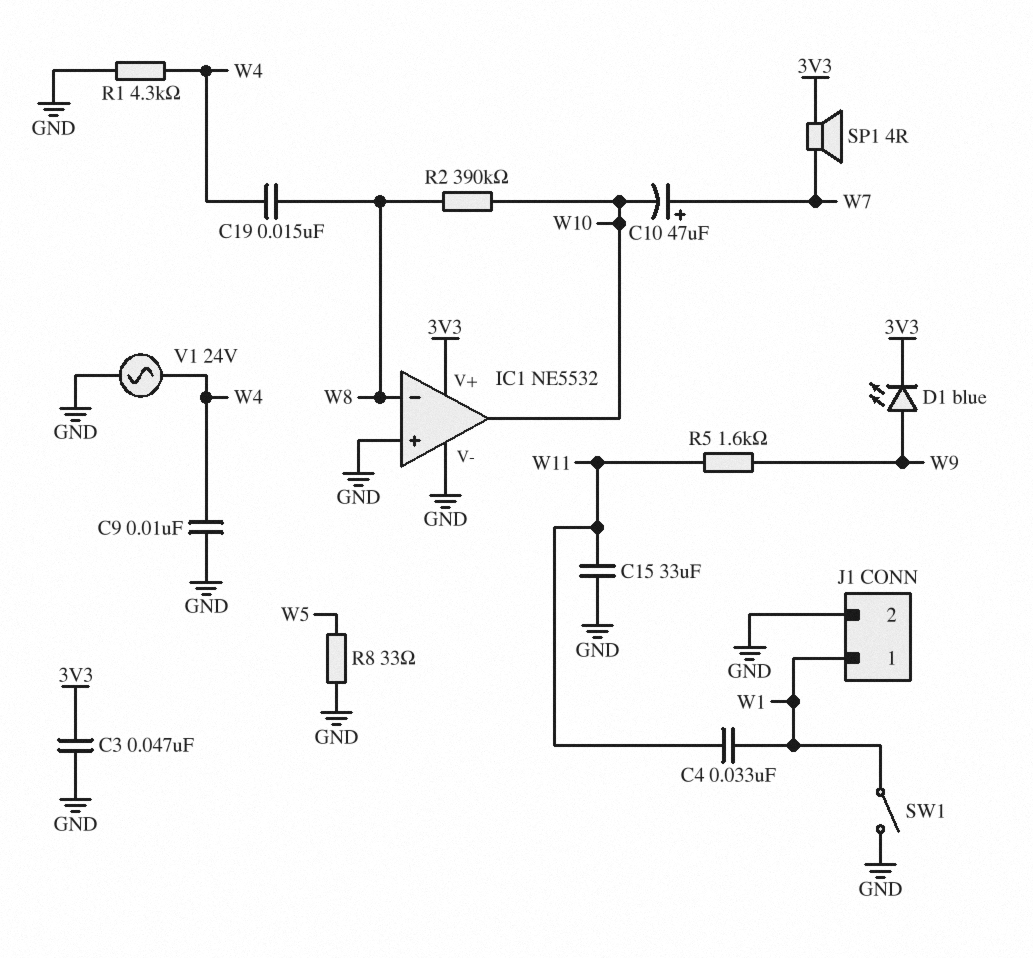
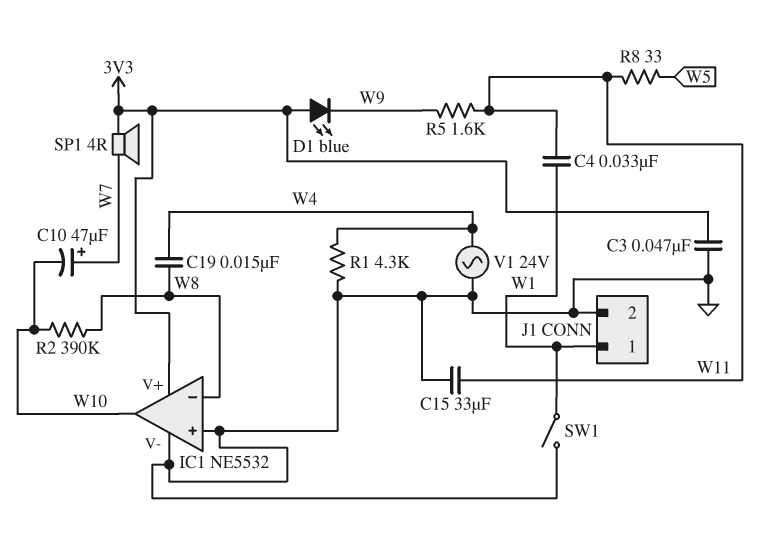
C9: 10nF (GND, W4) -> none
D1: LED blue (A W9, K 3V3) -> LED blue (A 3V3, K W9)
R8: 33 (GND, W5) -> 33 (W5, W11)

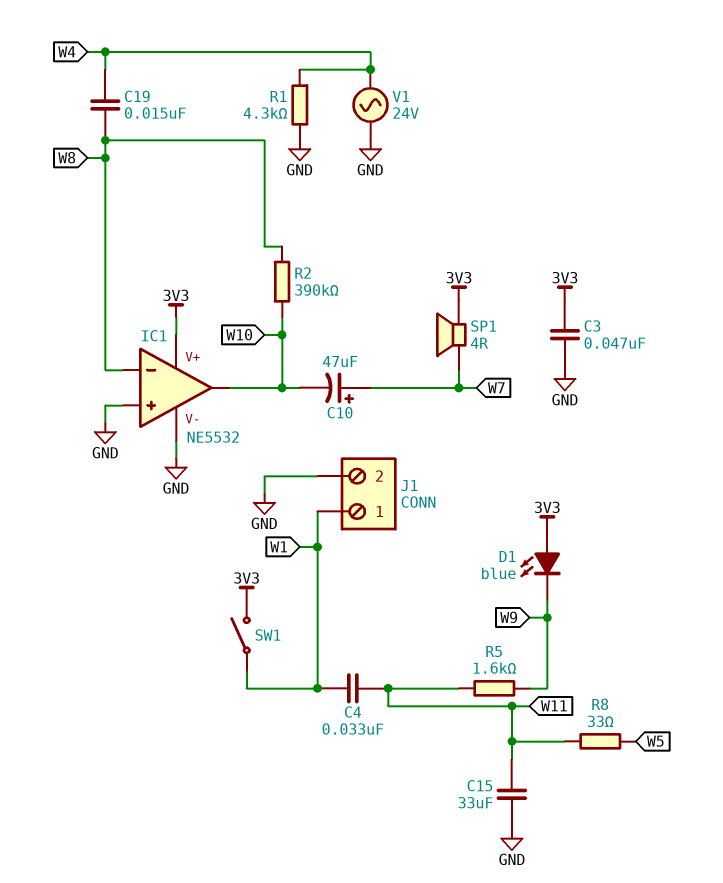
SW1: switch (GND, W1) -> switch (3V3, W1)

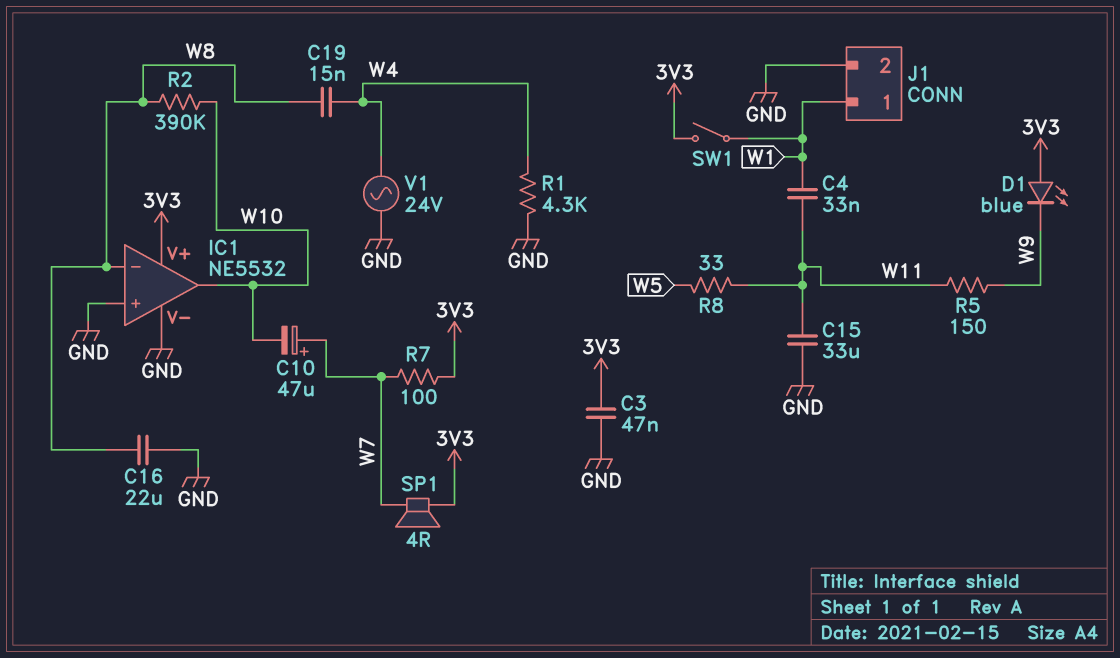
C16: none -> 22uF (GND, W8)
R5: 1.6k (W9, W11) -> 150 (W9, W11)
R7: none -> 100 (3V3, W7)

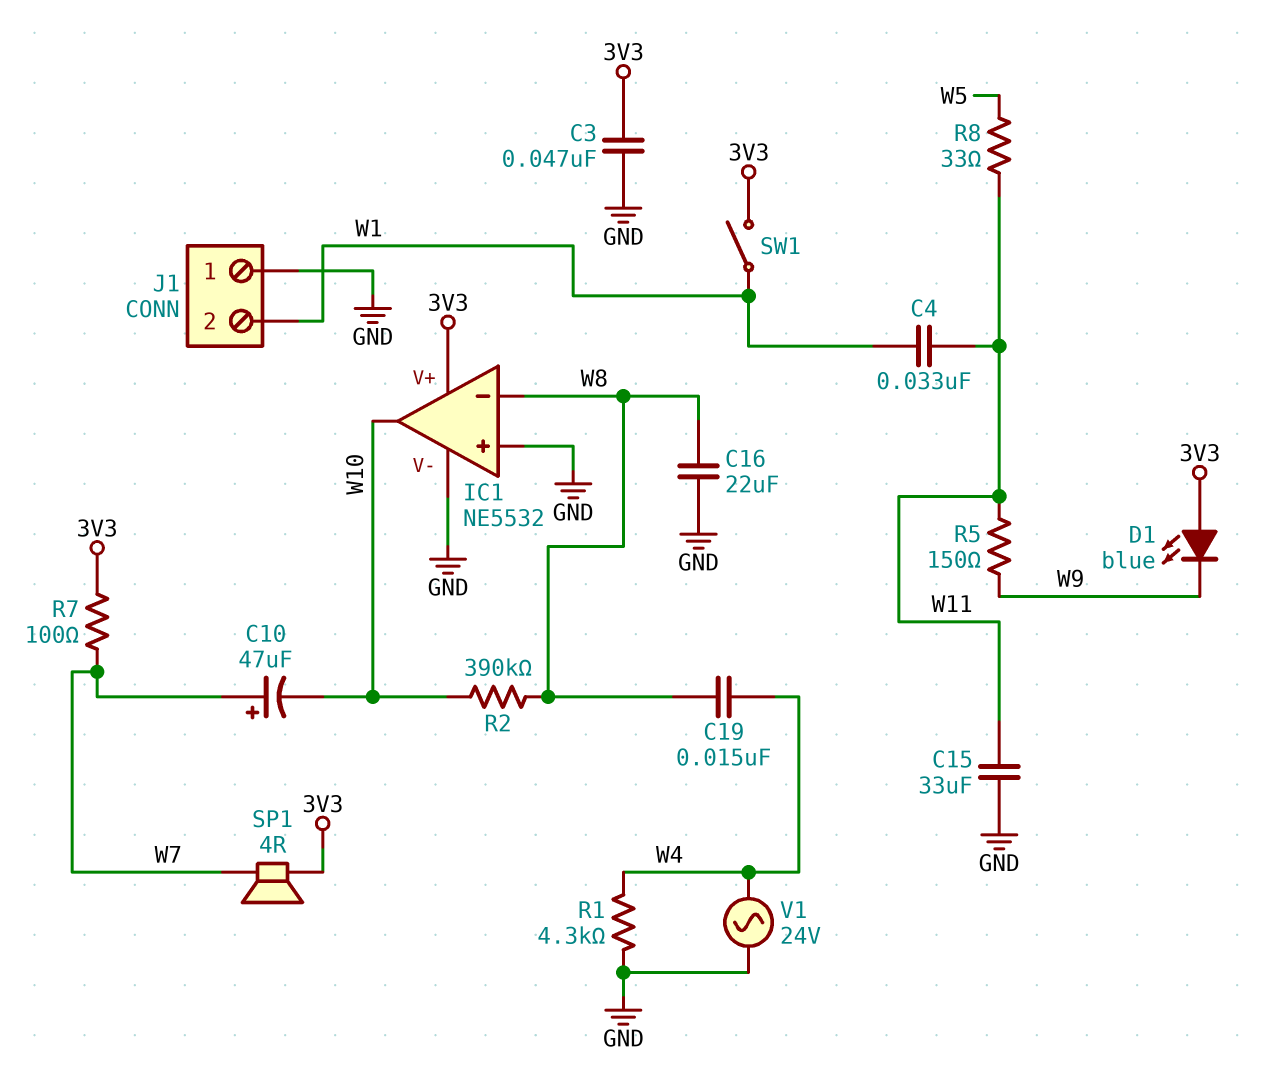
J1 pin 1: W1 -> GND
J1 pin 2: GND -> W1

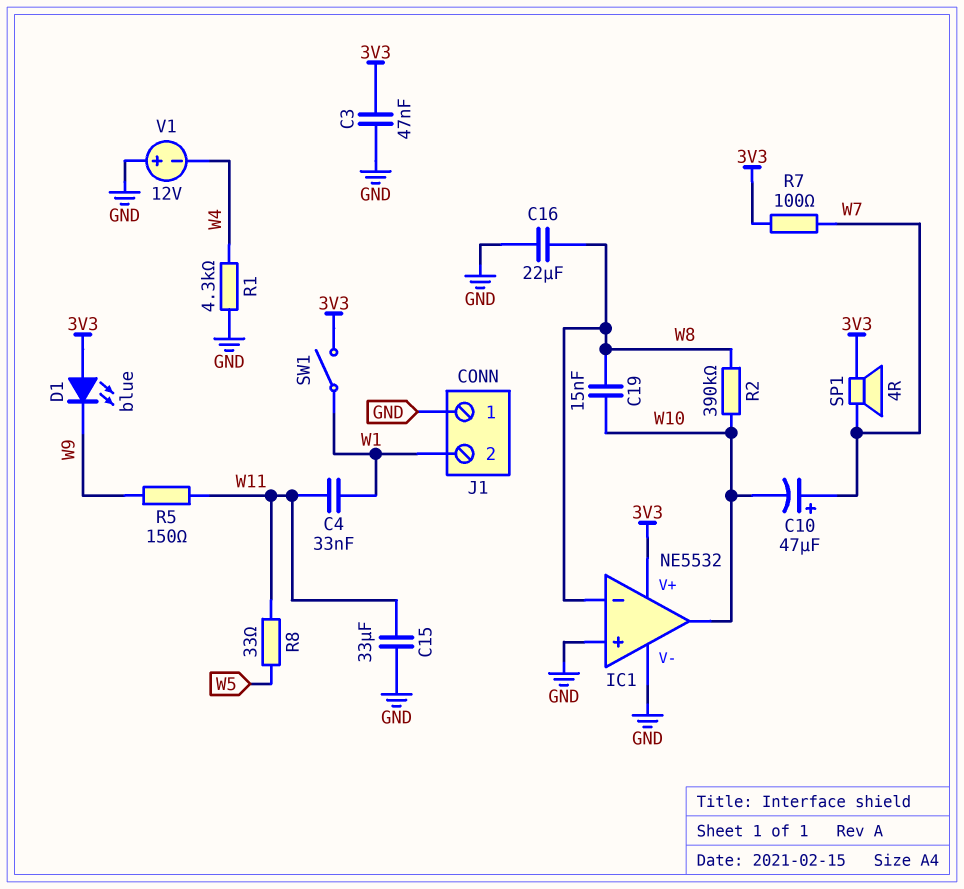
C19: 15nF (W4, W8) -> 15nF (W8, W10)
V1: AC 24V (GND, W4) -> 12V (plus GND, minus W4)

